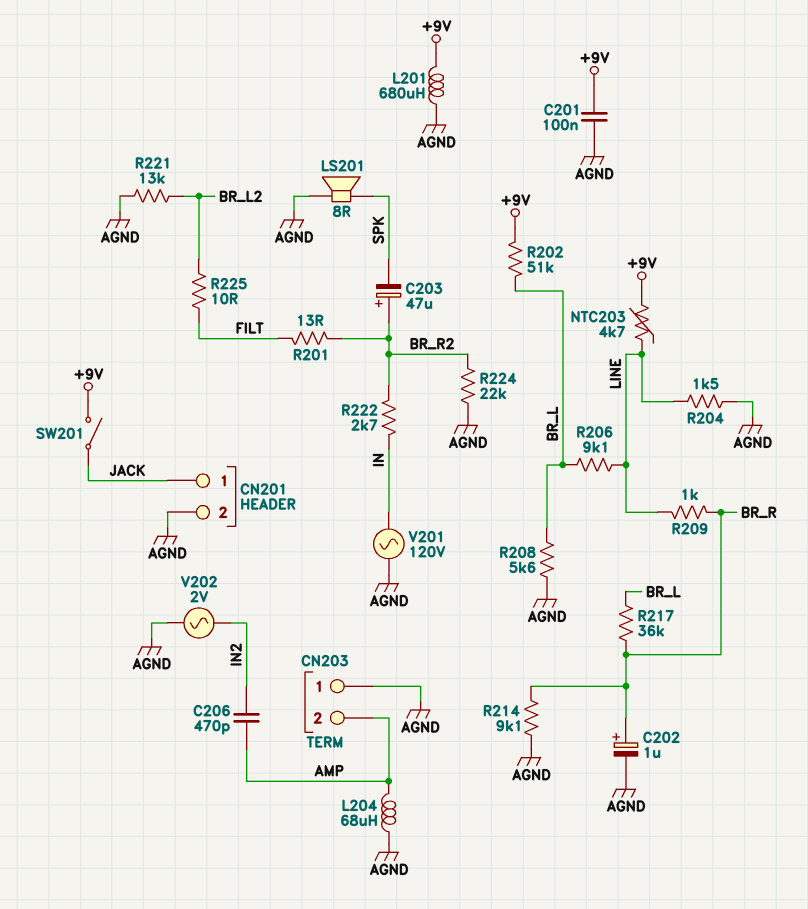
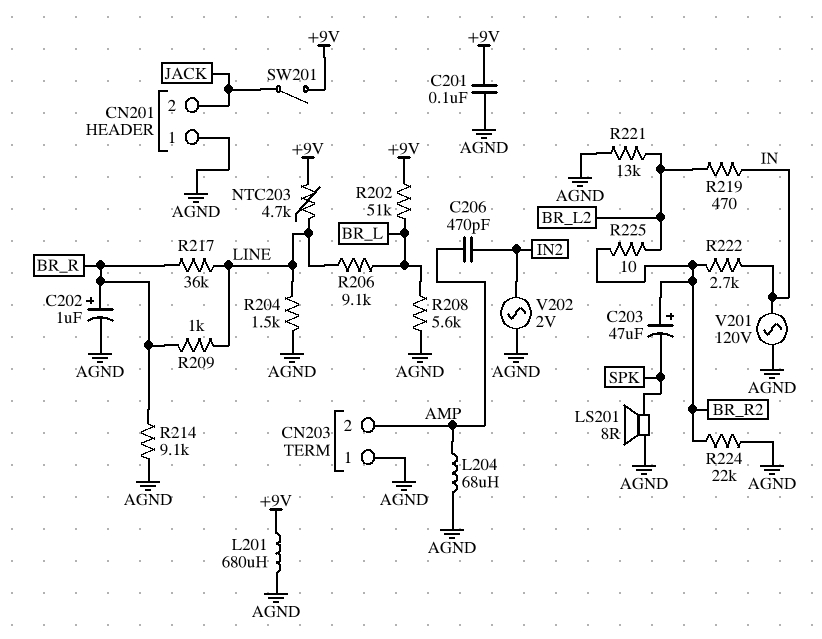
CN201 pin 1: JACK -> AGND
CN201 pin 2: AGND -> JACK
R201: 13 (BR_R2, FILT) -> none
R217: 36k (BR_L, BR_R) -> 36k (BR_R, LINE)
R219: none -> 470 (BR_L2, IN)
R225: 10 (BR_L2, FILT) -> 10 (BR_L2, BR_R2)

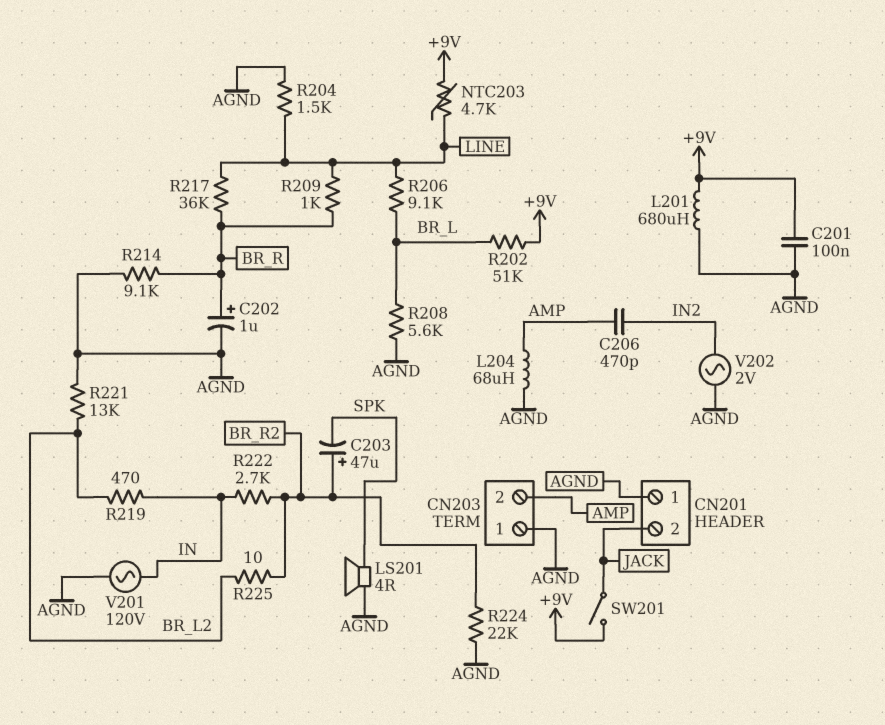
LS201: speaker 8R (AGND, SPK) -> speaker 4R (AGND, SPK)

